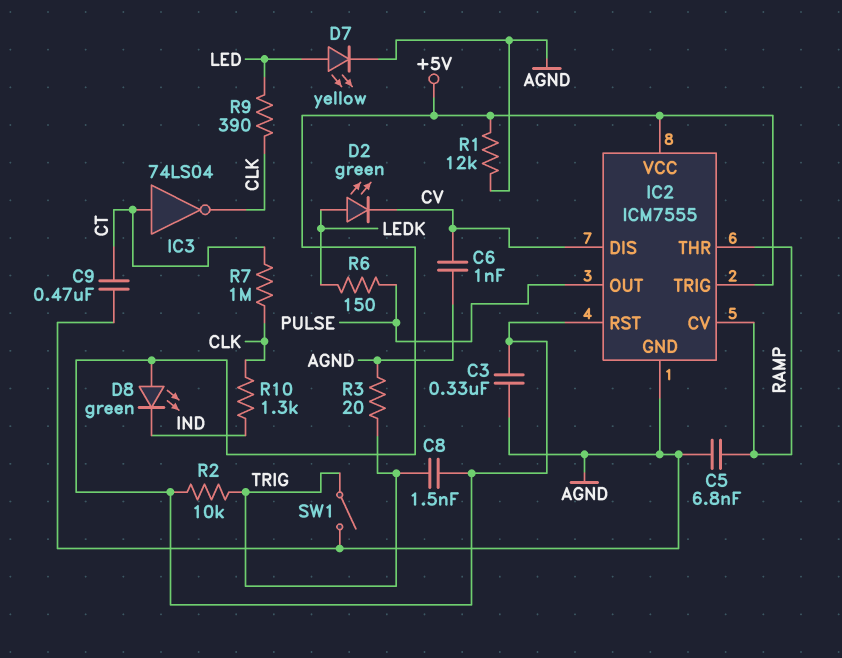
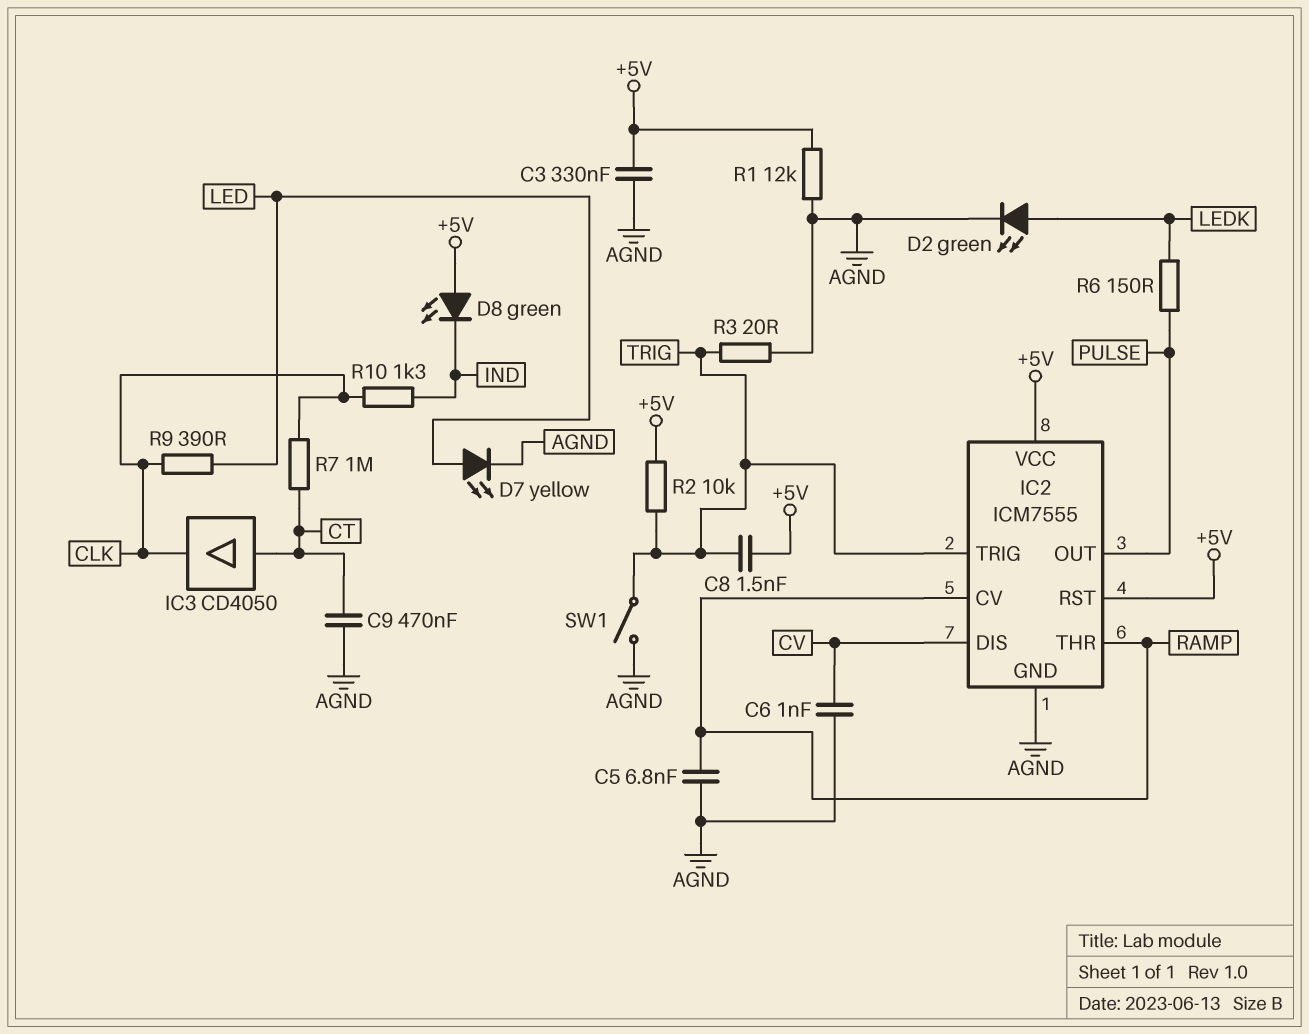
D2: LED green (A LEDK, K CV) -> LED green (A LEDK, K AGND)
IC2 pin TRIG: +5V -> TRIG
IC3: NOT 74LS04 (in CT, out CLK) -> buffer CD4050 (in CT, out CLK)

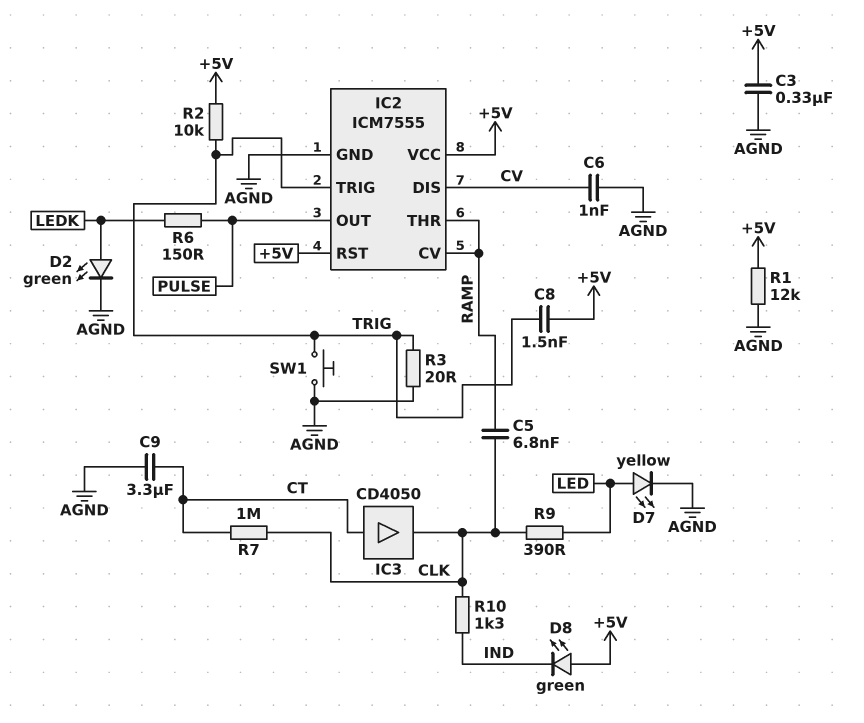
C5: 6.8nF (AGND, RAMP) -> 6.8nF (CLK, RAMP)
C9: 470nF (AGND, CT) -> 3.3uF (AGND, CT)
SW1: switch (AGND, TRIG) -> button (AGND, TRIG)

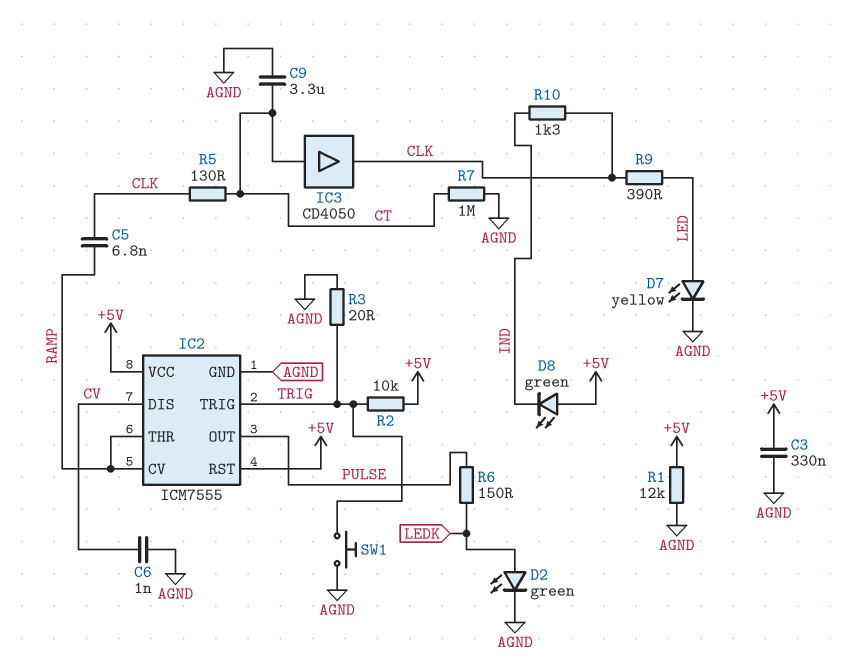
C8: 1.5nF (+5V, TRIG) -> none
R5: none -> 130 (CLK, CT)
R7: 1M (CLK, CT) -> 1M (AGND, CT)

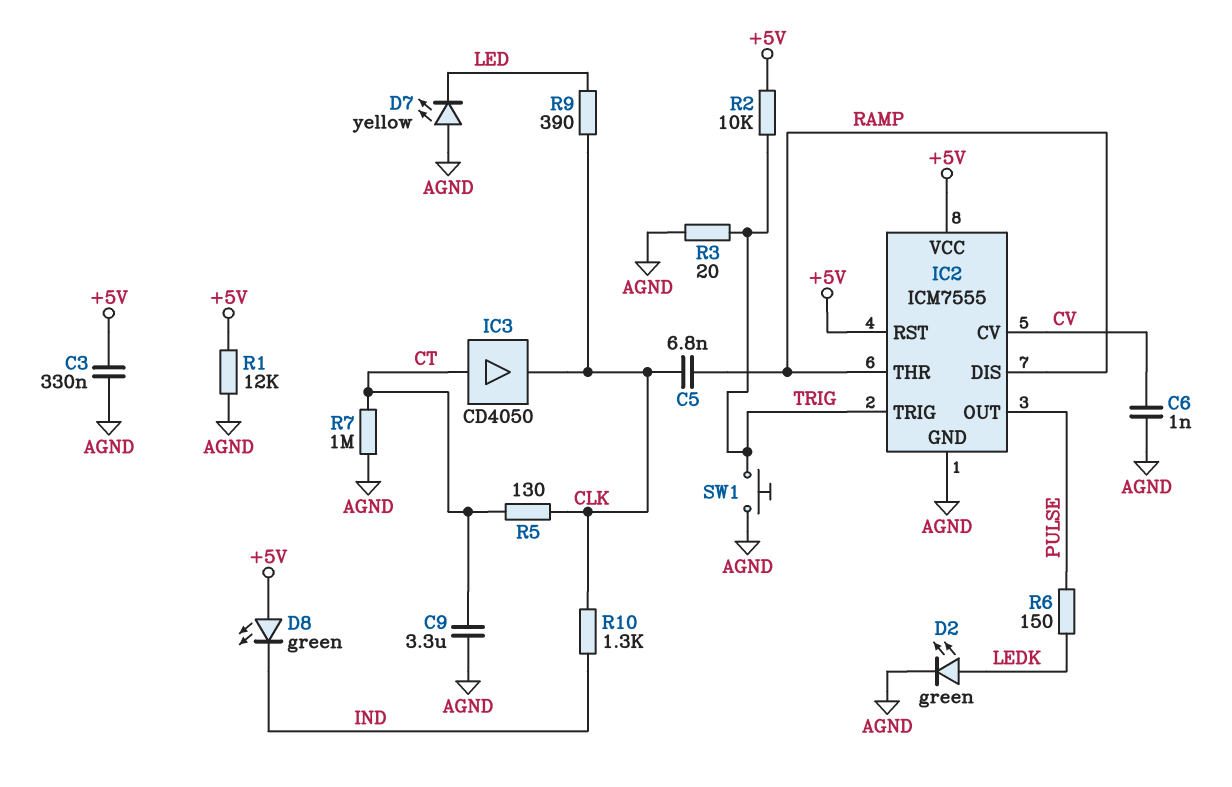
D7: LED yellow (A LED, K AGND) -> LED yellow (A AGND, K LED)
IC2 pin CV: RAMP -> CV
IC2 pin DIS: CV -> RAMP

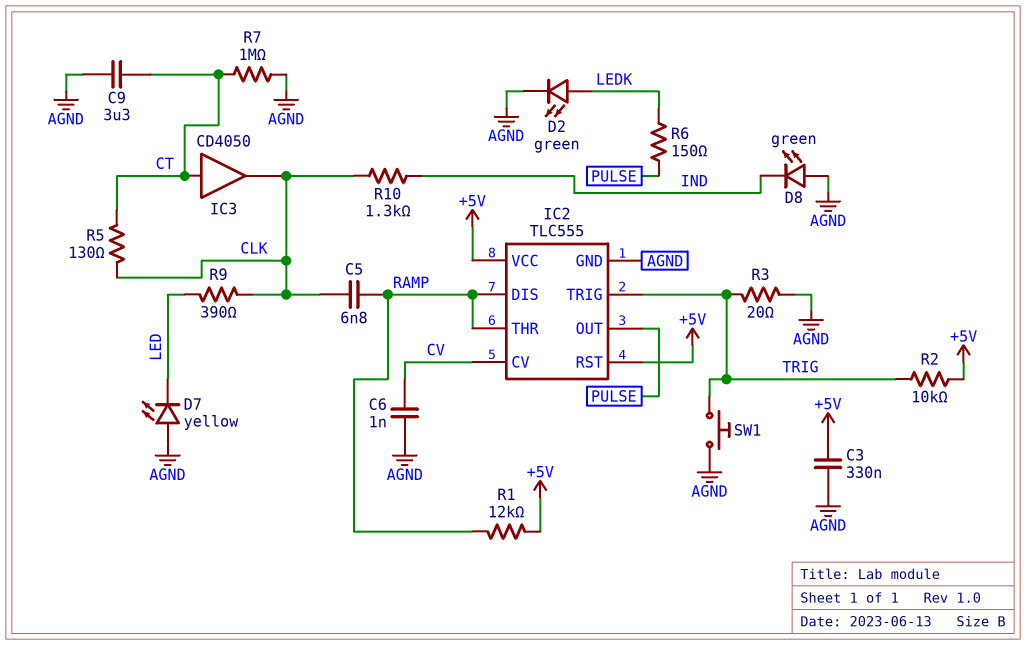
D8: LED green (A +5V, K IND) -> LED green (A AGND, K IND)
IC2: ICM7555 -> TLC555
R1: 12k (+5V, AGND) -> 12k (+5V, RAMP)

